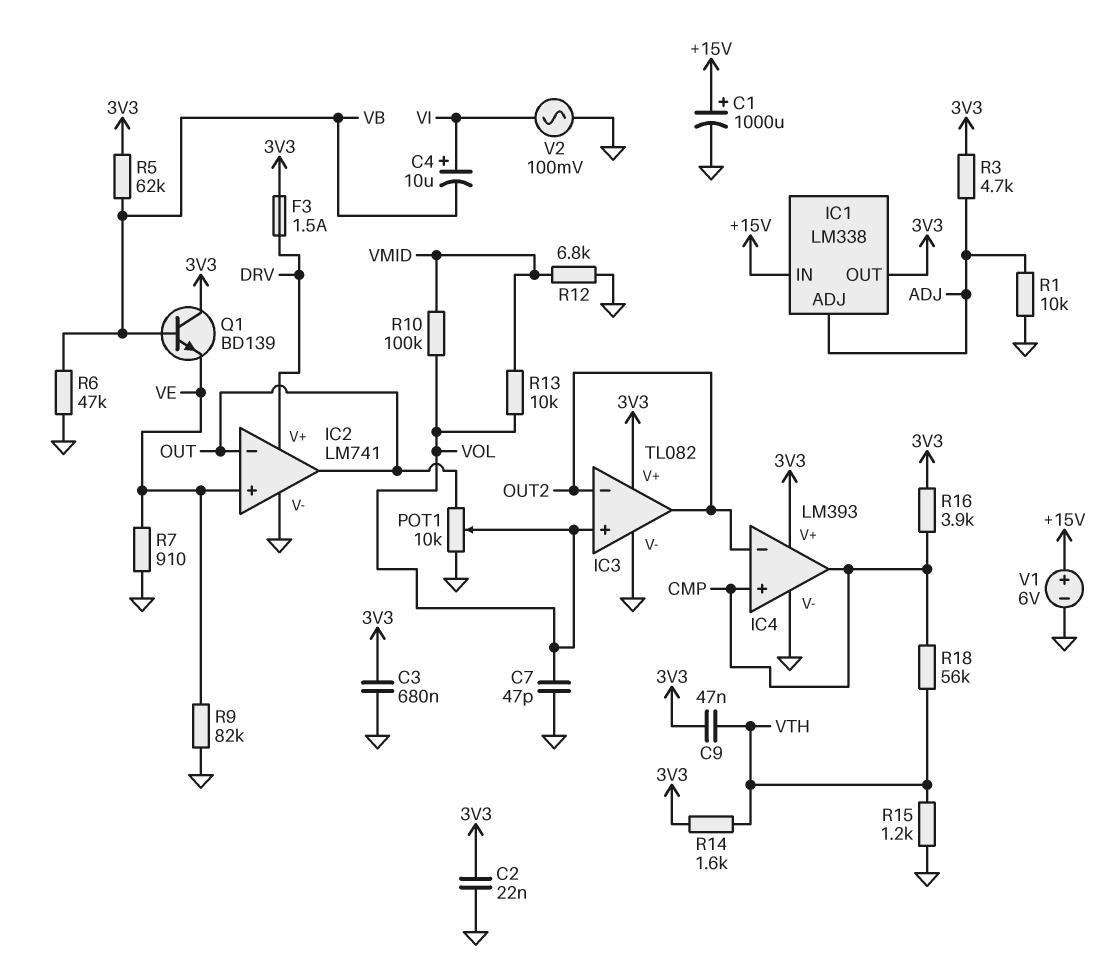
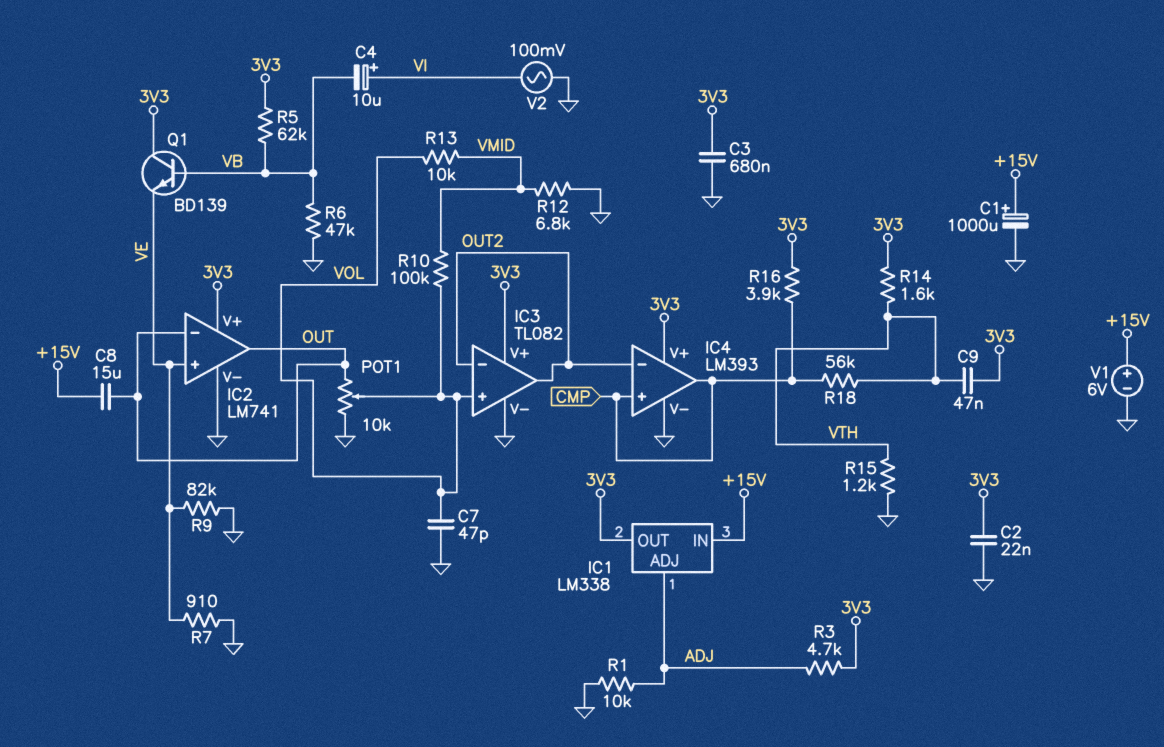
C8: none -> 15uF (+15V, OUT)
F3: 1.5A (3V3, DRV) -> none
IC2 pin V+: DRV -> 3V3

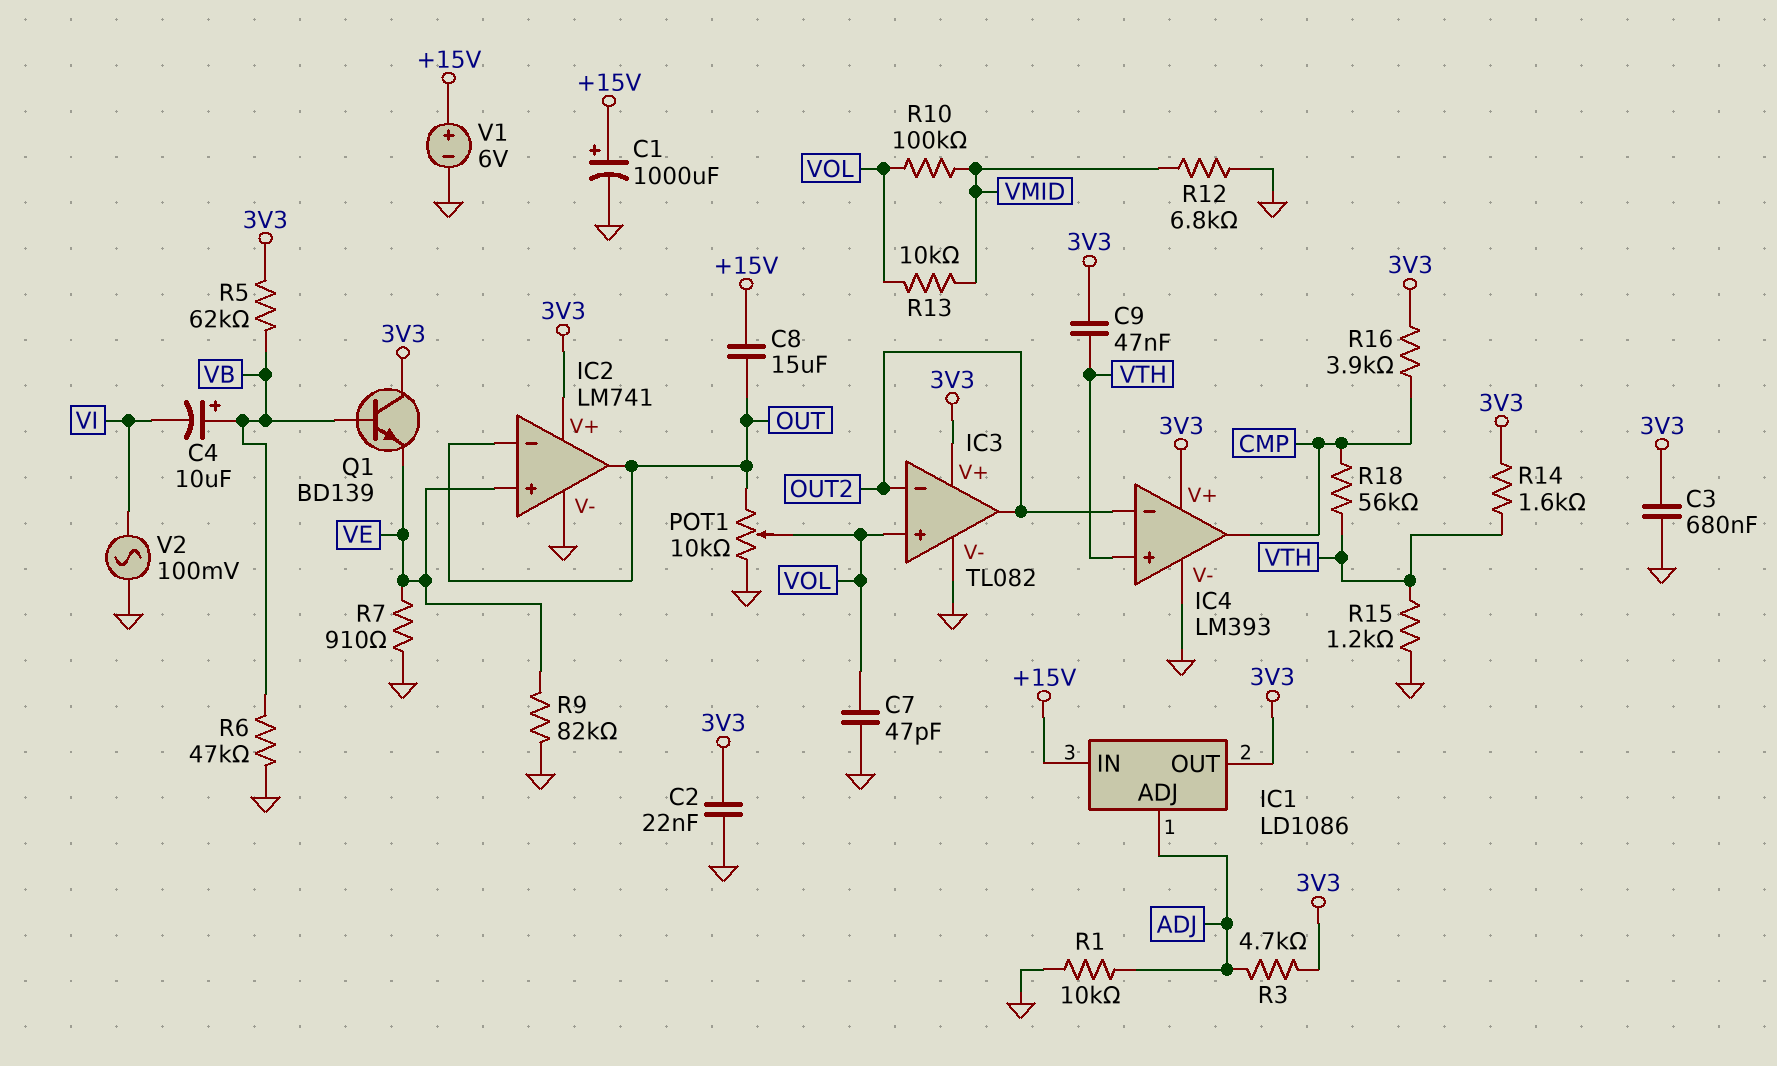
C4: 10uF (plus VI, minus VB) -> 10uF (plus VB, minus VI)
IC1: LM338 -> LD1086
IC4 pin in+: CMP -> VTH

